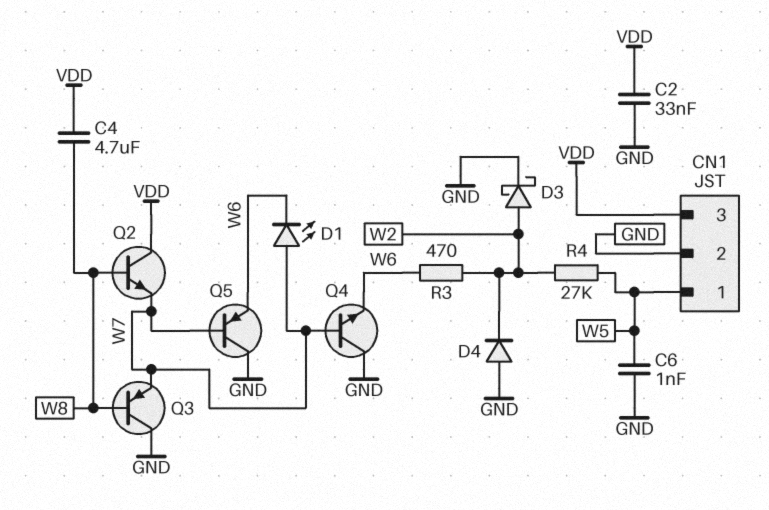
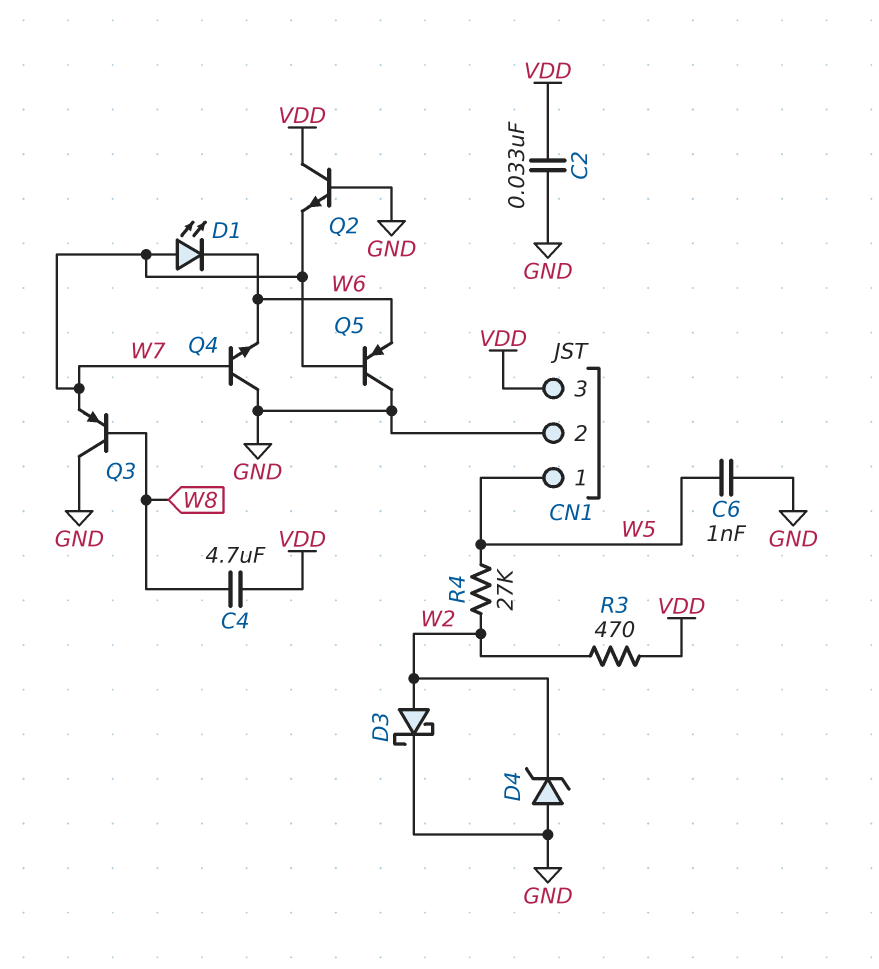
D4: diode (A GND, K W2) -> zener (A GND, K W2)
Q2: NPN (B W8, C VDD, E W7) -> NPN (B GND, C VDD, E W7)
R3: 470 (W2, W6) -> 470 (VDD, W2)

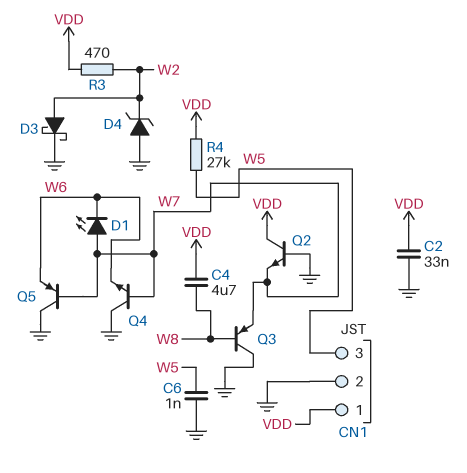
CN1 pin 1: W5 -> VDD
CN1 pin 3: VDD -> W5
R4: 27k (W2, W5) -> 27k (VDD, W5)

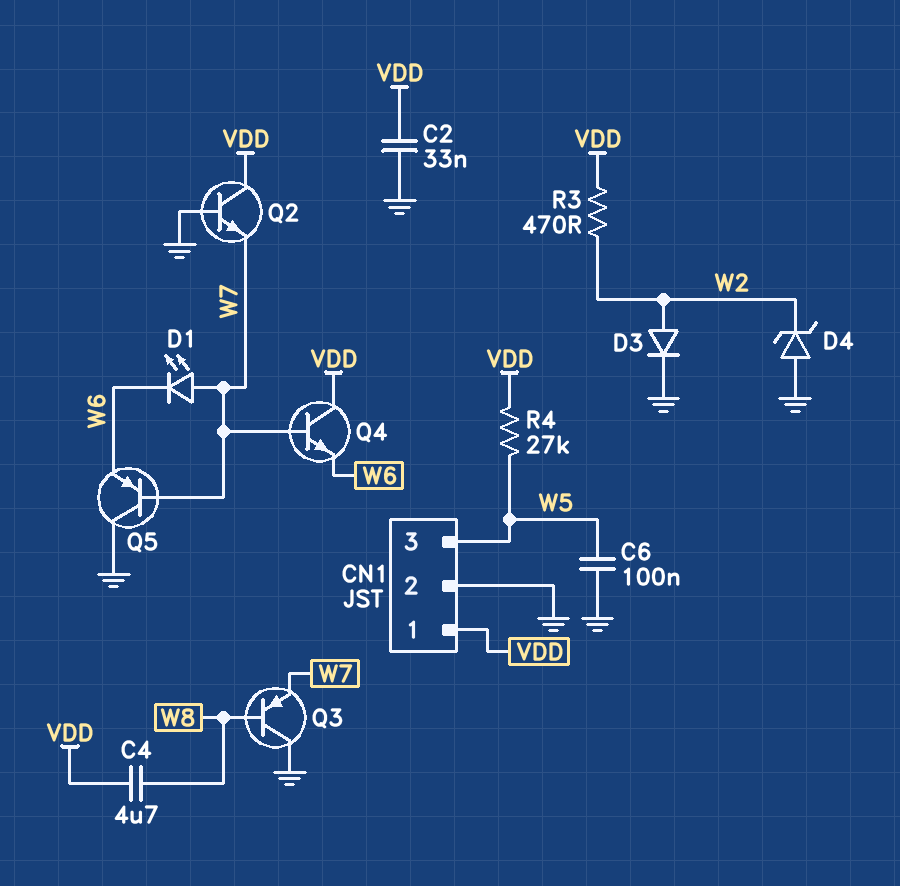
C6: 1nF (GND, W5) -> 100nF (GND, W5)
D3: schottky (A W2, K GND) -> diode (A W2, K GND)
Q4: NPN (B W7, C GND, E W6) -> NPN (B W7, C VDD, E W6)

